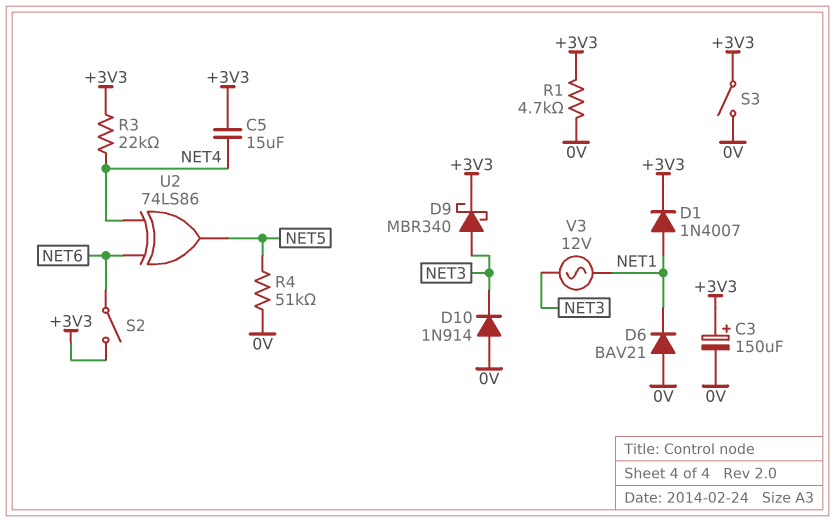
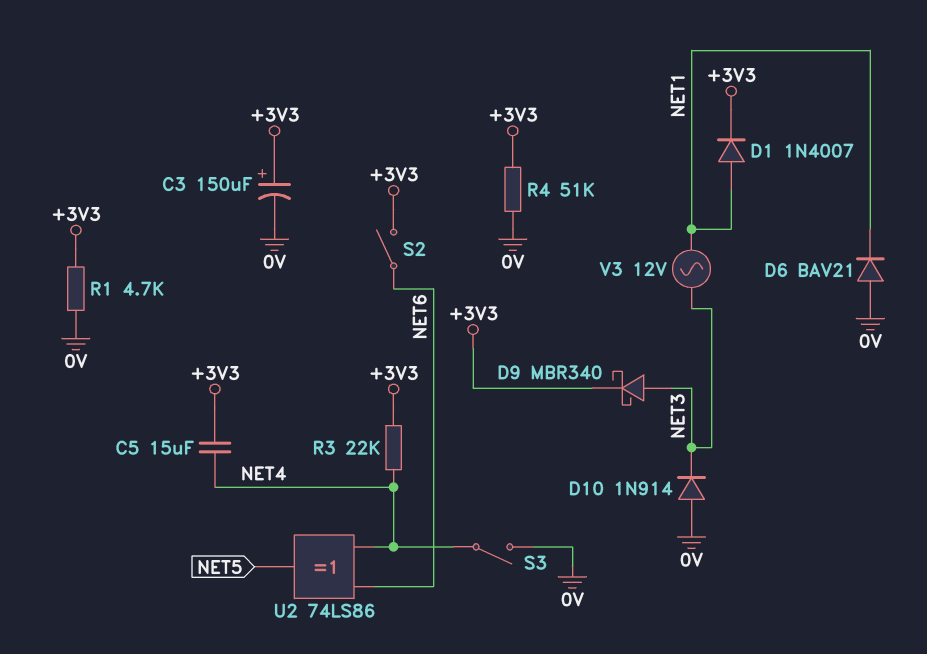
R4: 51k (0V, NET5) -> 51k (+3V3, 0V)
S3: switch (+3V3, 0V) -> switch (0V, NET4)

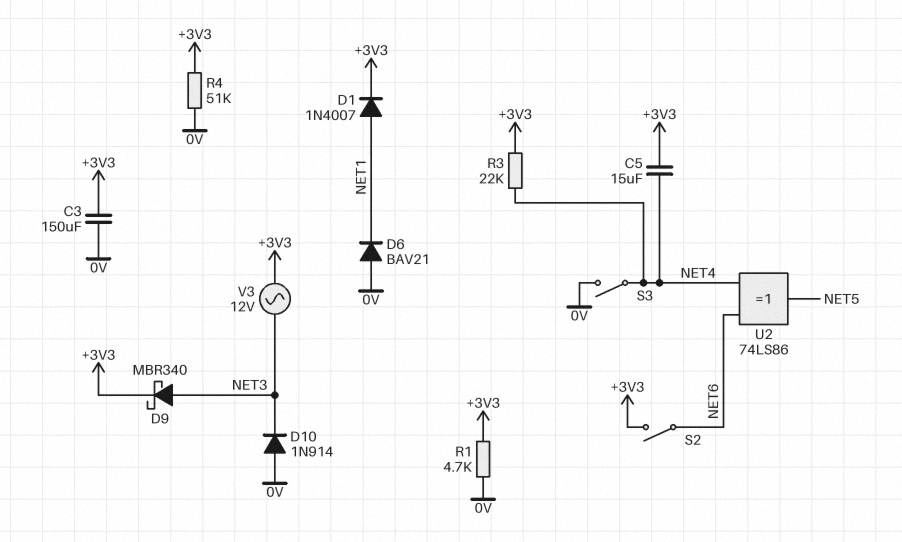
C3: 150uF (plus +3V3, minus 0V) -> 150uF (+3V3, 0V)
V3: AC 12V (NET1, NET3) -> AC 12V (+3V3, NET3)

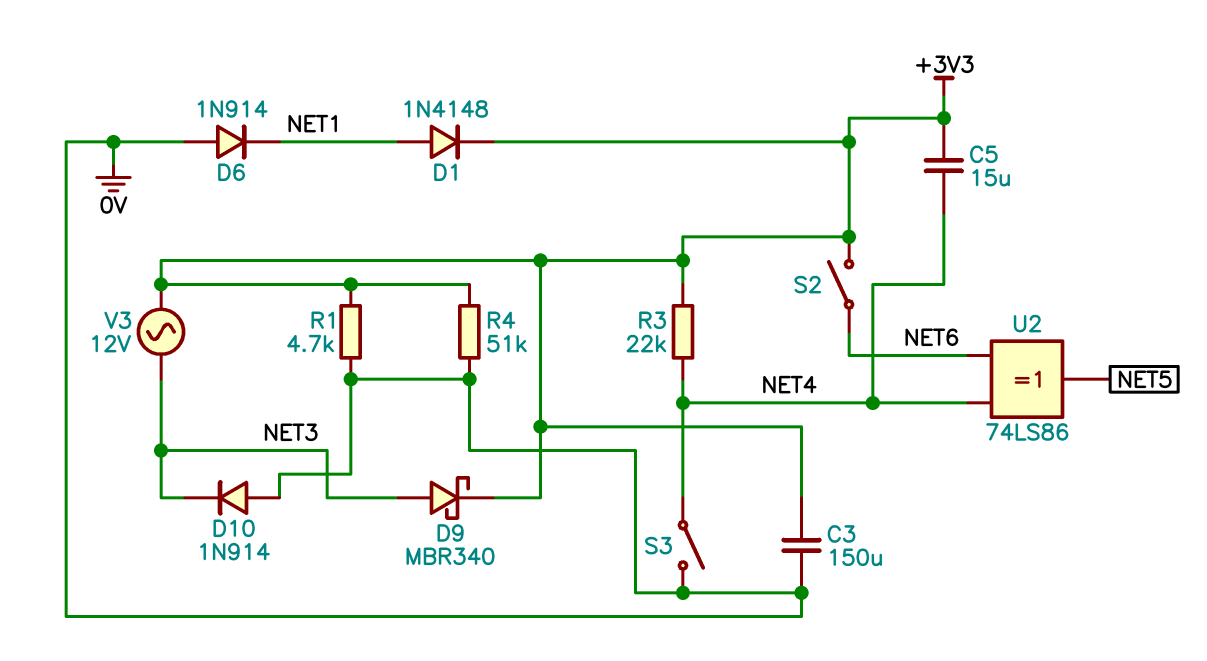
D1: diode 1N4007 (A NET1, K +3V3) -> diode 1N4148 (A NET1, K +3V3)
D6: diode BAV21 (A 0V, K NET1) -> diode 1N914 (A 0V, K NET1)

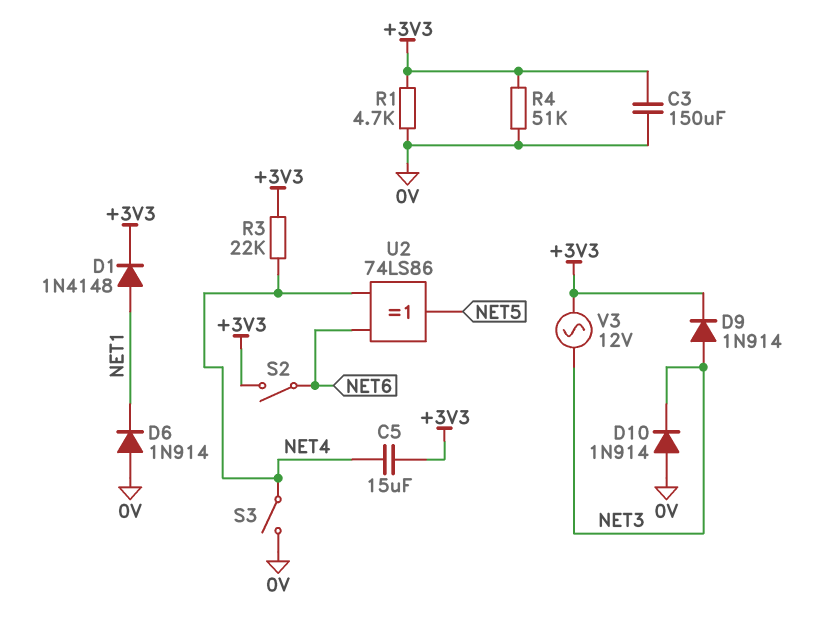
D9: schottky MBR340 (A NET3, K +3V3) -> diode 1N914 (A NET3, K +3V3)

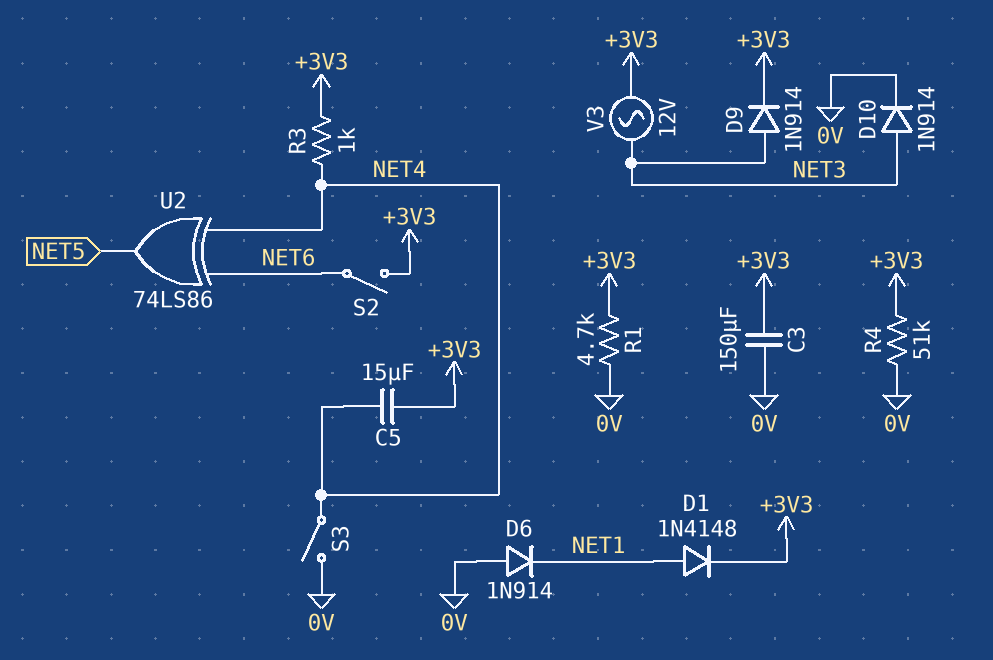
D10: diode 1N914 (A 0V, K NET3) -> diode 1N914 (A NET3, K 0V)
R3: 22k (+3V3, NET4) -> 1k (+3V3, NET4)

